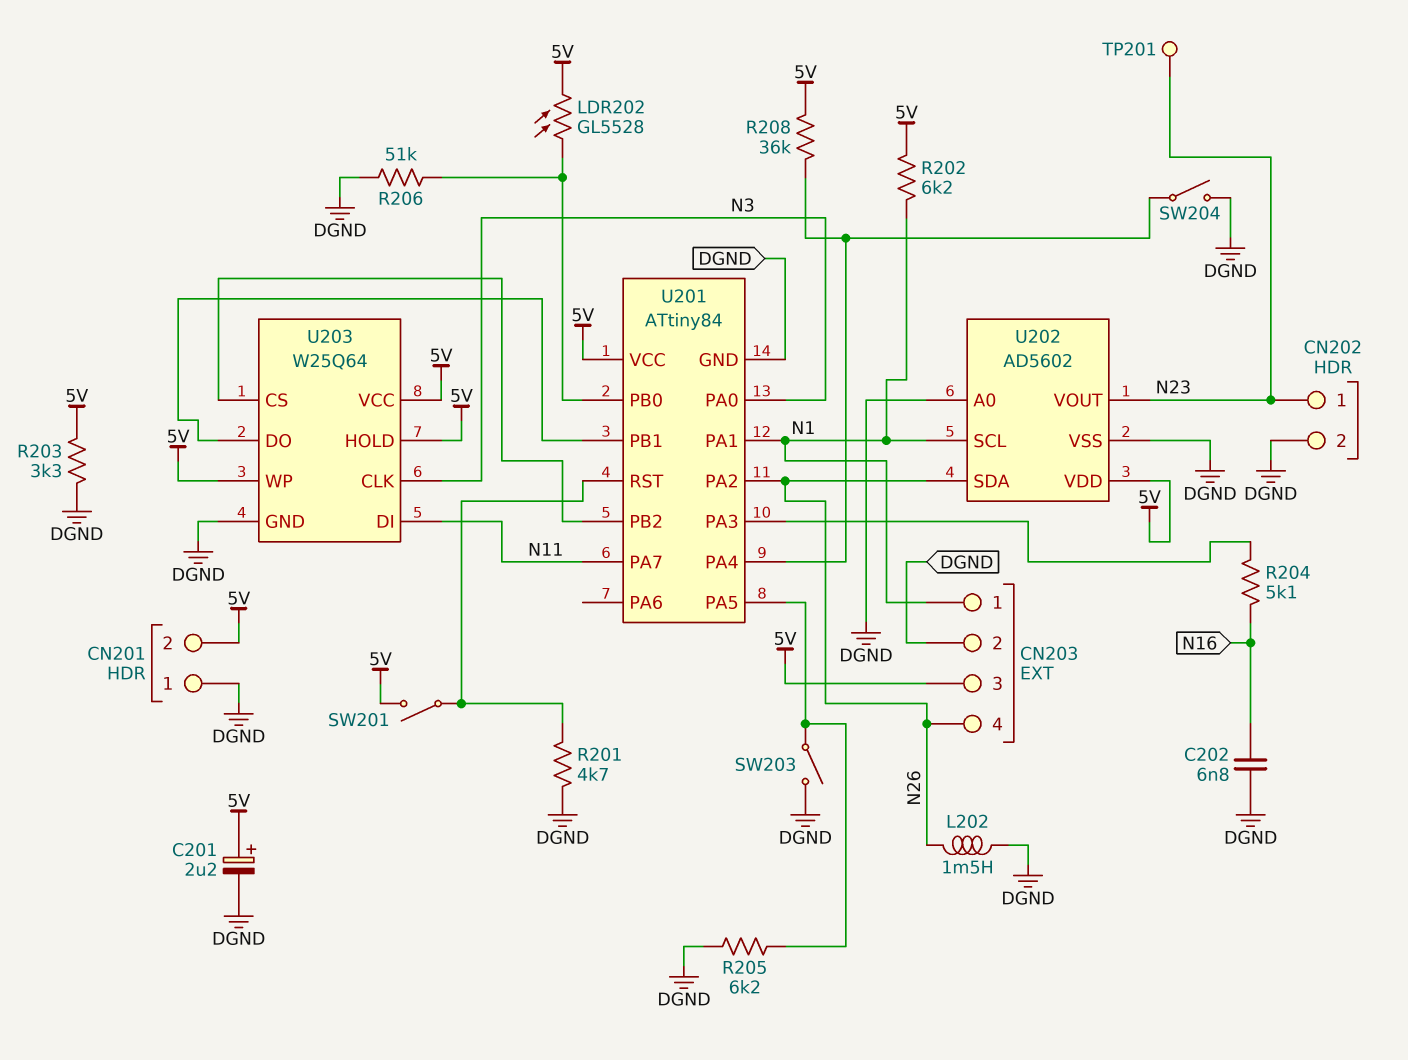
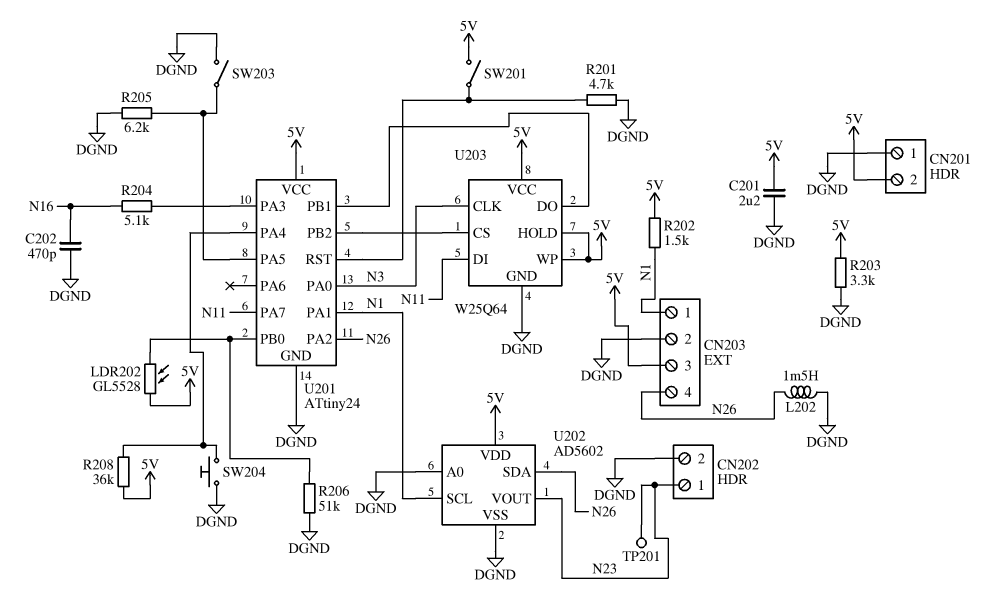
C201: 2.2uF (plus 5V, minus DGND) -> 2.2uF (5V, DGND)
C202: 6.8nF (DGND, N16) -> 470pF (DGND, N16)
R202: 6.2k (5V, N1) -> 1.5k (5V, N1)
SW204: switch (DGND, U201/PA4) -> button (DGND, U201/PA4)
U201: ATtiny84 -> ATtiny24

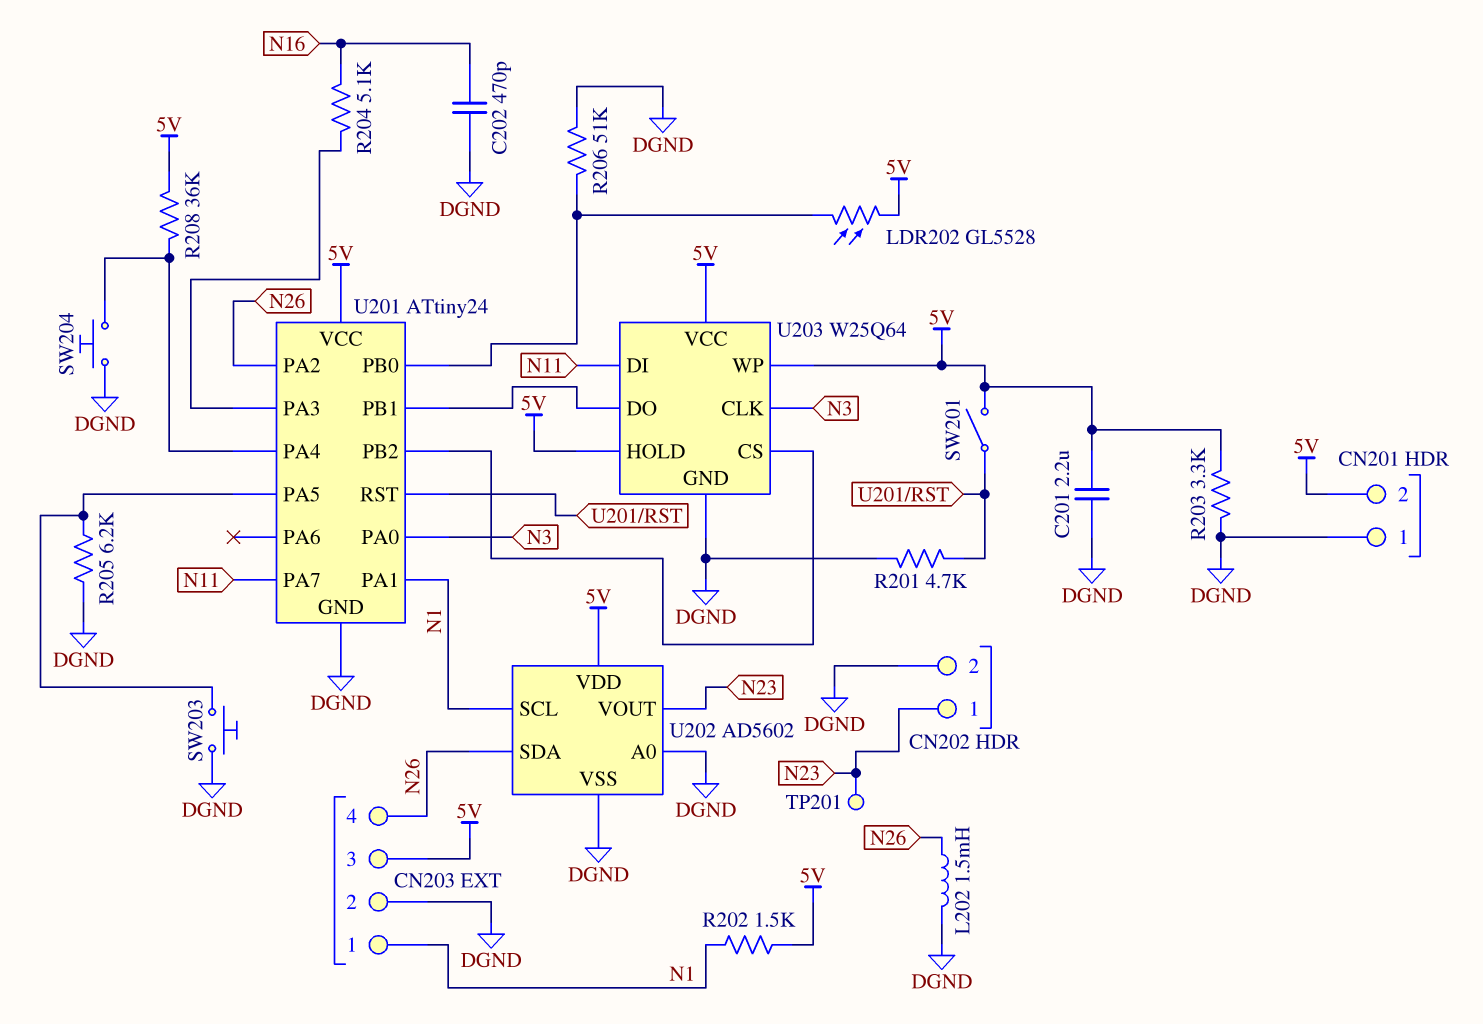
SW203: switch (DGND, U201/PA5) -> button (DGND, U201/PA5)

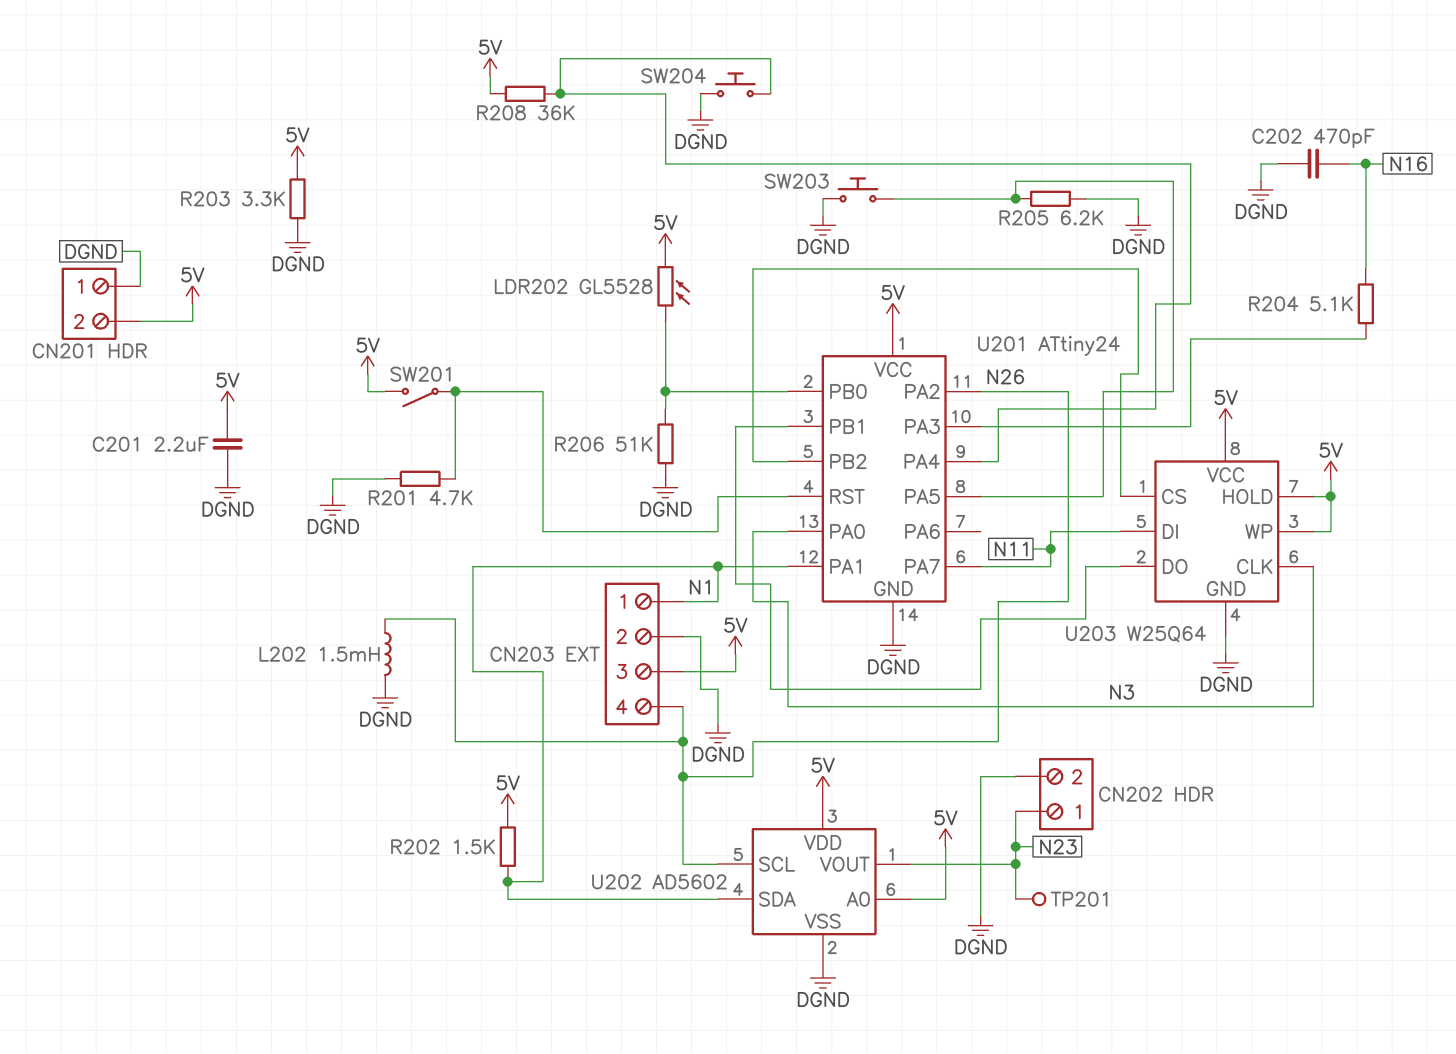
U202 pin A0: DGND -> 5V
U202 pin SCL: N1 -> N26
U202 pin SDA: N26 -> N1

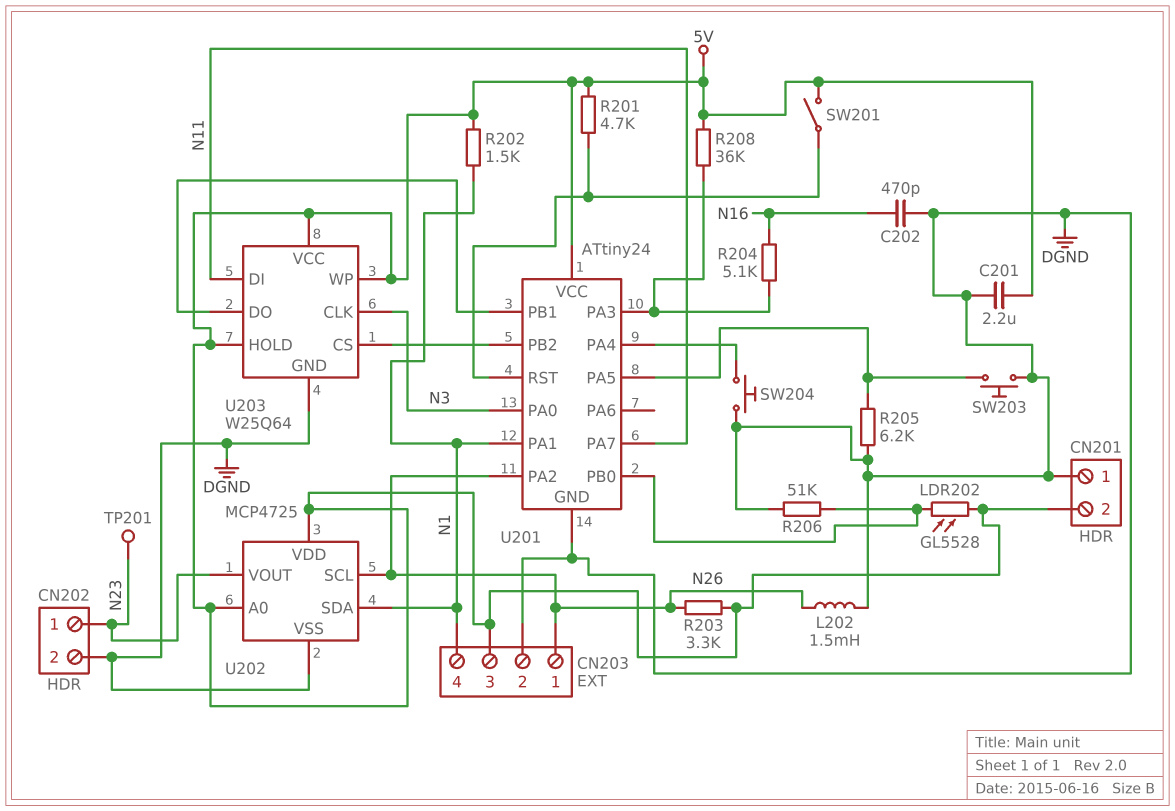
CN203 pin 1: N1 -> N26
CN203 pin 4: N26 -> N1
R201: 4.7k (DGND, U201/RST) -> 4.7k (5V, U201/RST)
R203: 3.3k (5V, DGND) -> 3.3k (5V, N26)
R208: 36k (5V, U201/PA4) -> 36k (5V, U201/PA3)
U202: AD5602 -> MCP4725

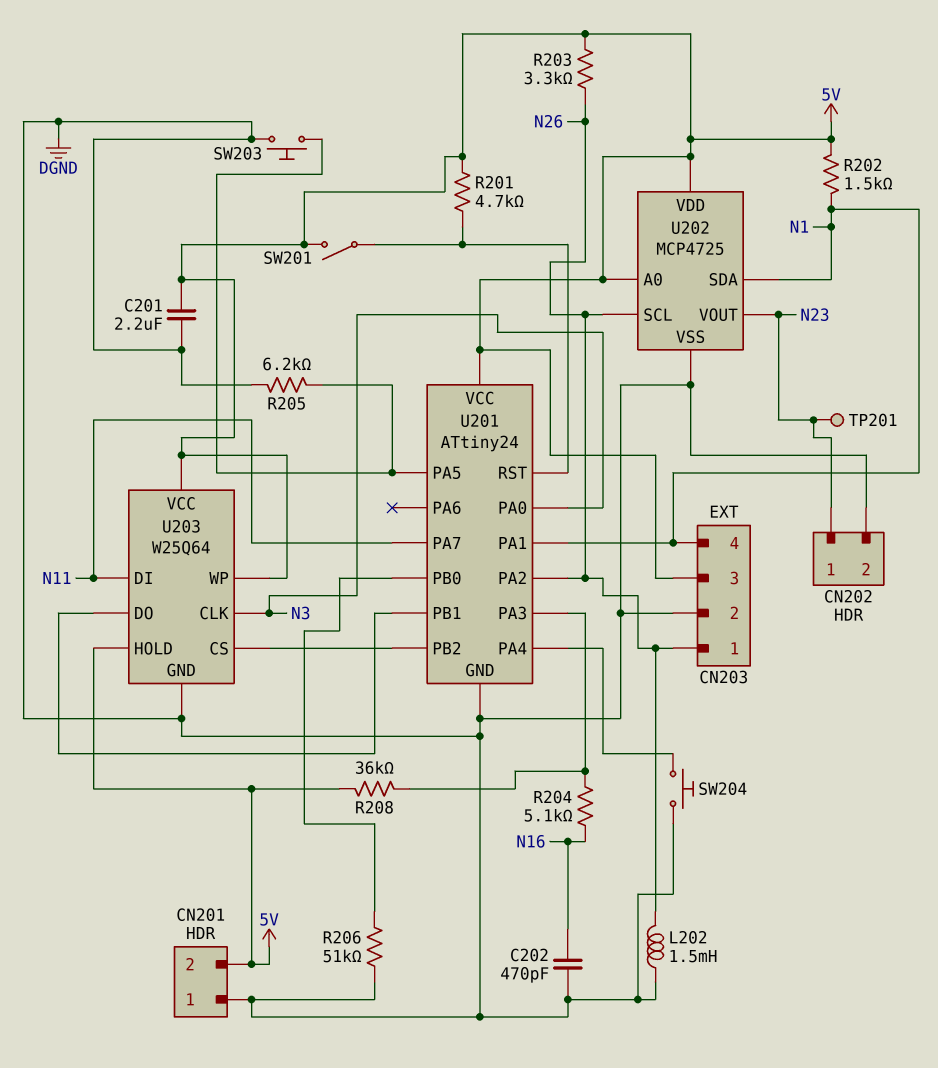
LDR202: GL5528 (5V, U201/PB0) -> none

